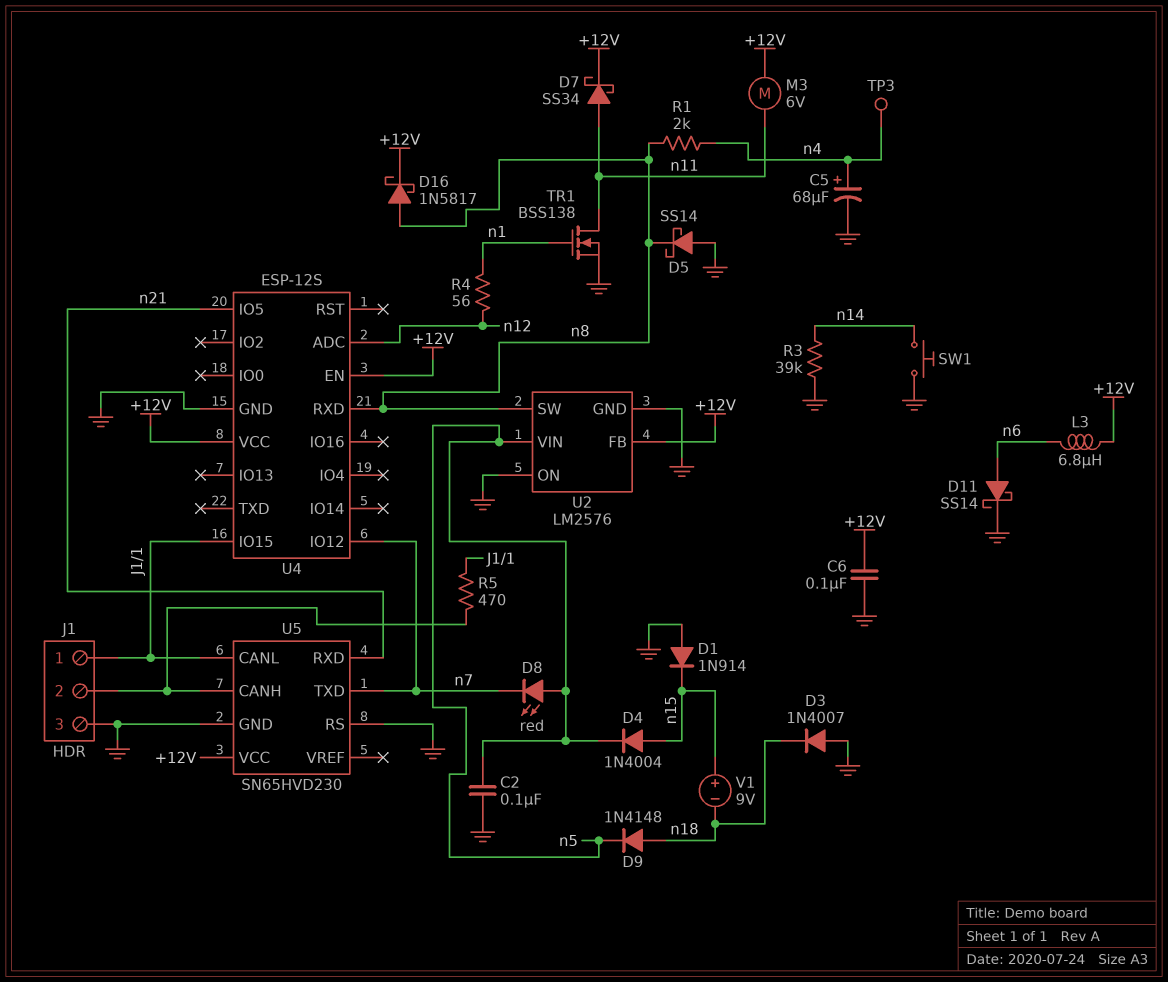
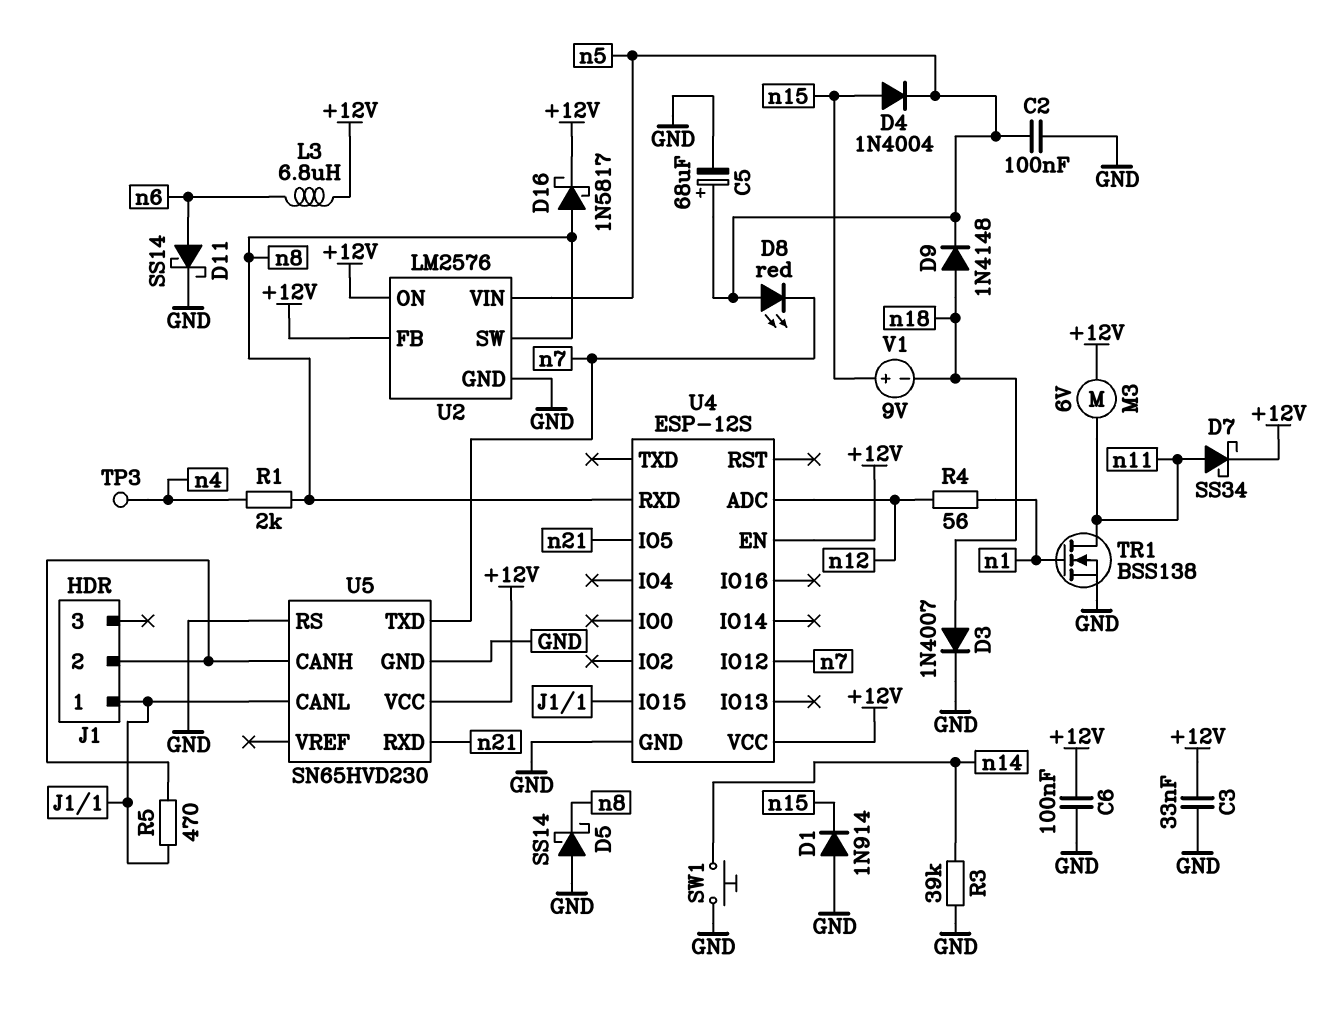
C3: none -> 33nF (+12V, GND)
C5: 68uF (plus n4, minus GND) -> 68uF (plus n5, minus GND)
D3: diode 1N4007 (A GND, K n18) -> diode 1N4007 (A n18, K GND)
J1 pin 3: GND -> none
U2 pin ON: GND -> +12V

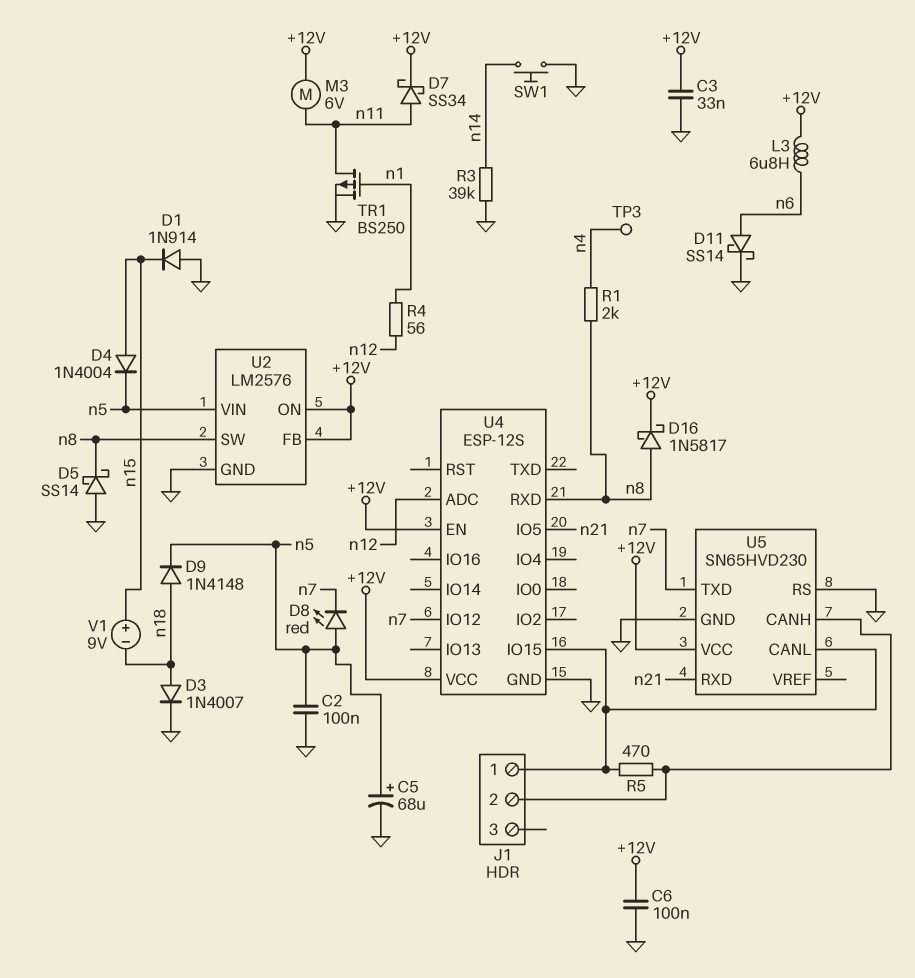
TR1: NMOS BSS138 (G n1, D n11, S GND) -> PMOS BS250 (G n1, D n11, S GND)

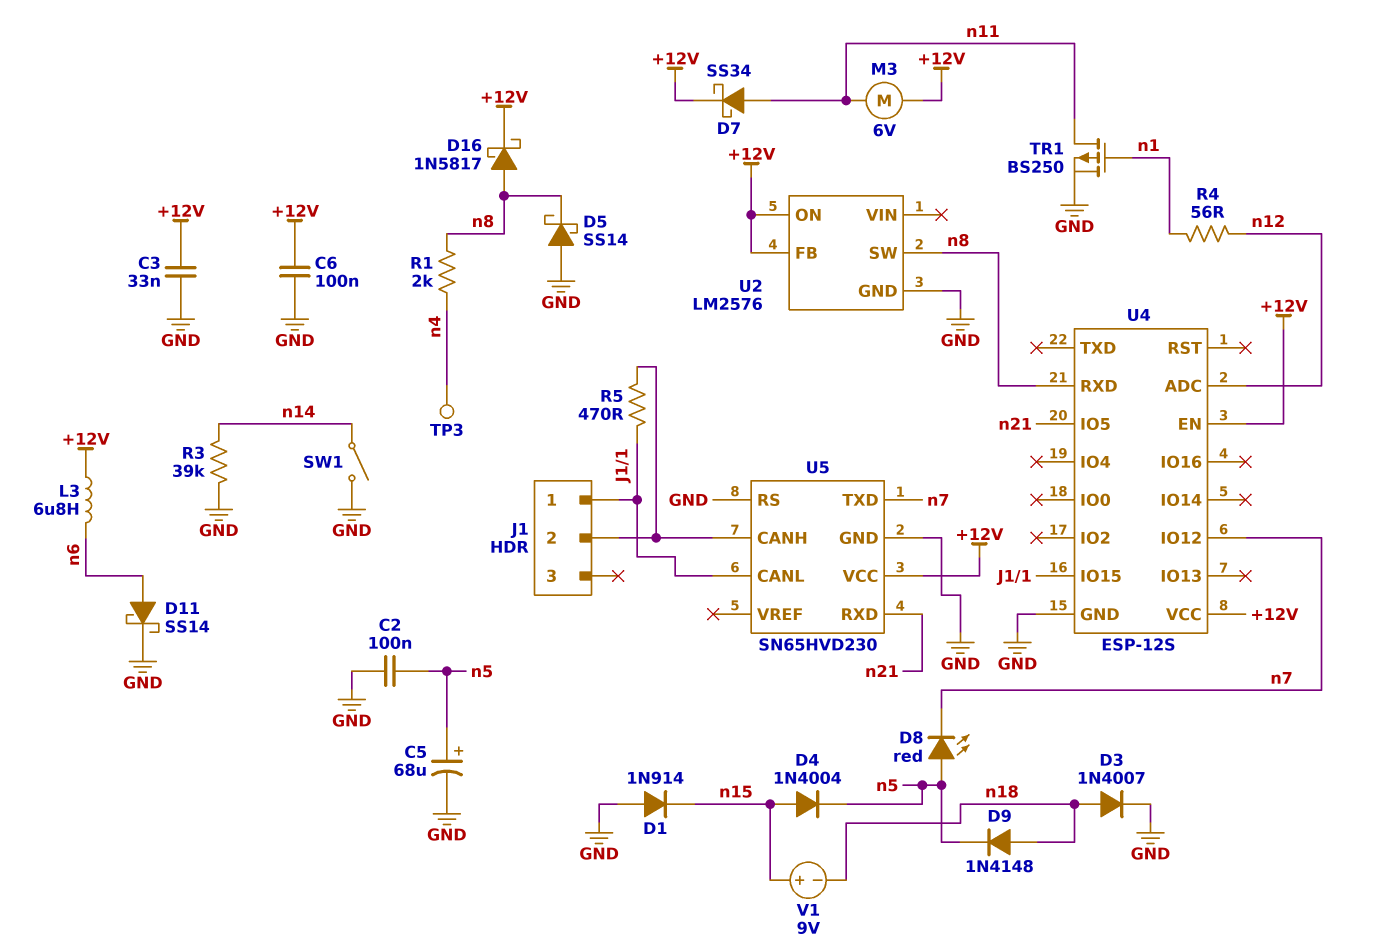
SW1: button (GND, n14) -> switch (GND, n14)
U2 pin VIN: n5 -> none

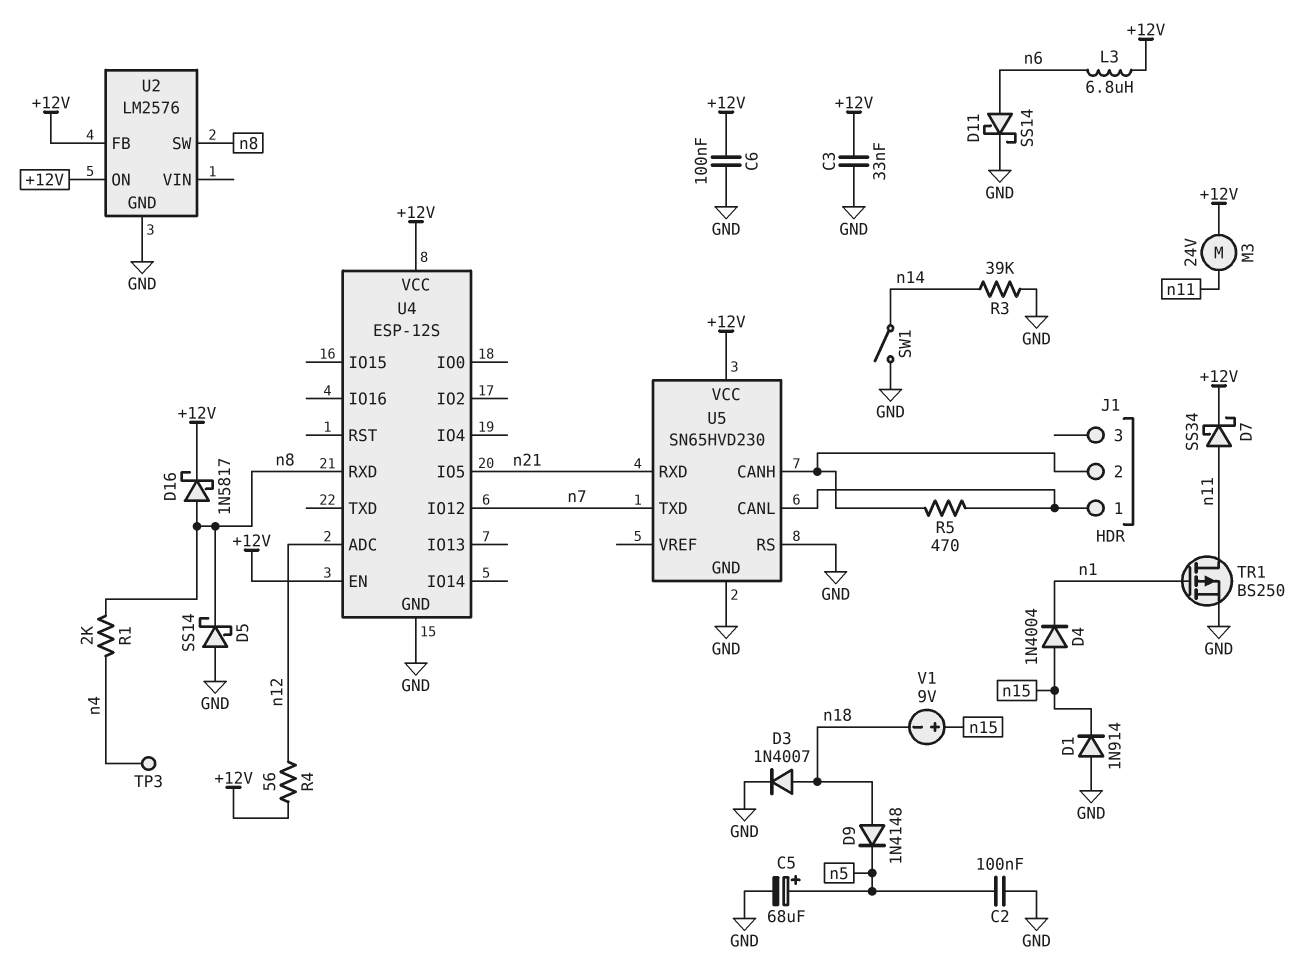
D4: diode 1N4004 (A n15, K n5) -> diode 1N4004 (A n15, K n1)
D8: LED red (A n5, K n7) -> none
M3: motor 6V (+12V, n11) -> motor 24V (+12V, n11)
R4: 56 (n1, n12) -> 56 (+12V, n12)
U4 pin IO15: J1/1 -> none

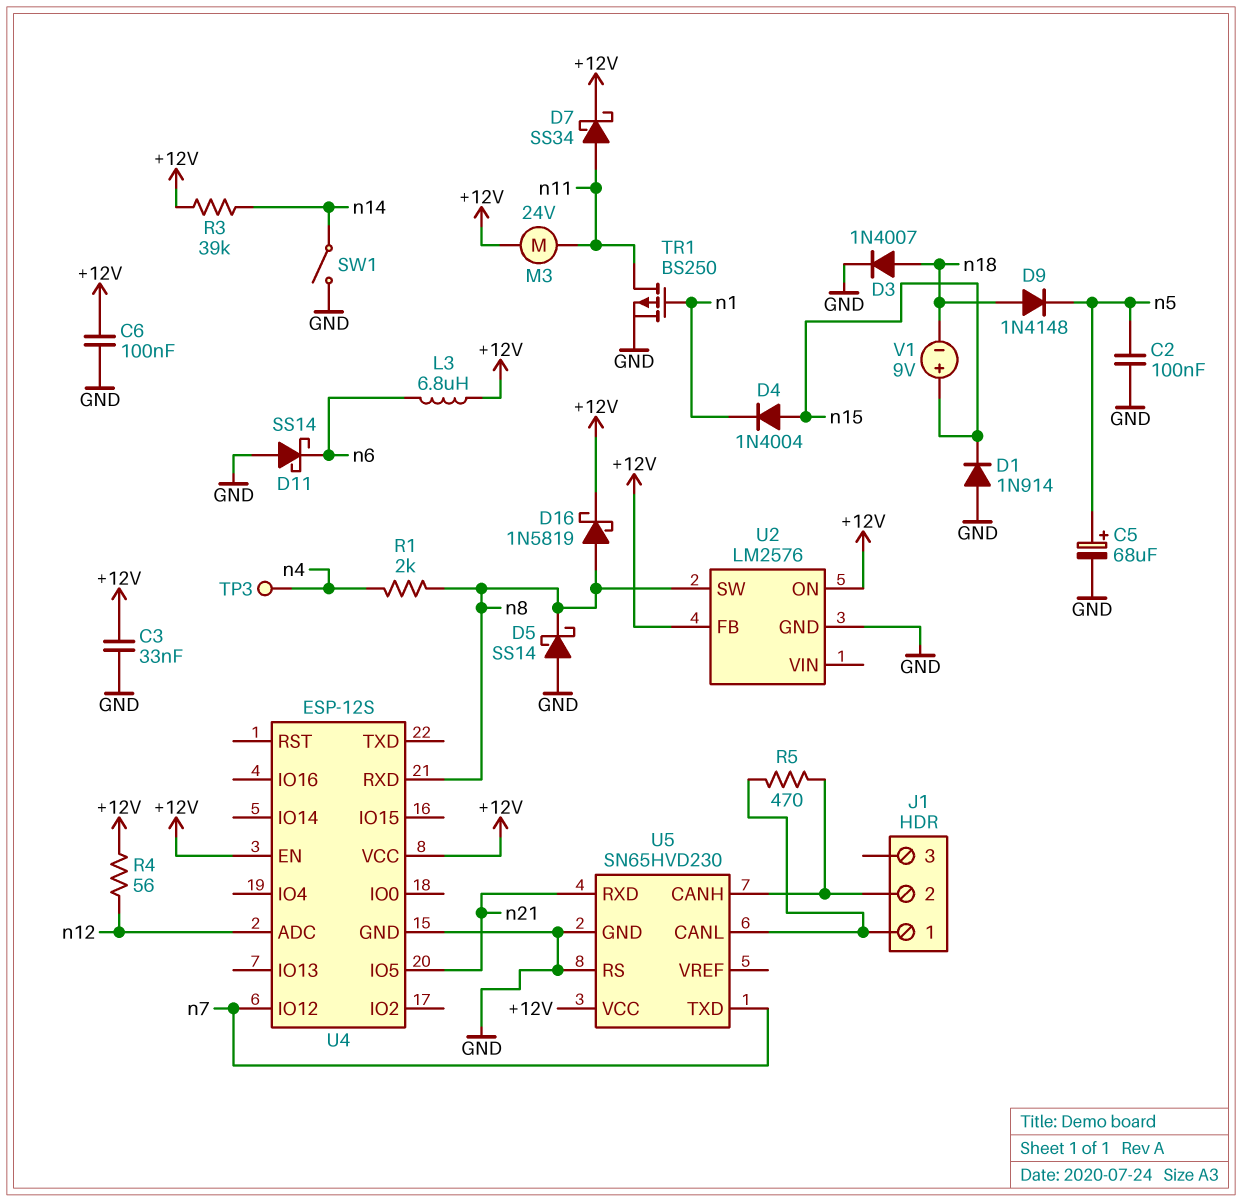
D11: schottky SS14 (A n6, K GND) -> schottky SS14 (A GND, K n6)
D16: schottky 1N5817 (A n8, K +12V) -> schottky 1N5819 (A n8, K +12V)
R3: 39k (GND, n14) -> 39k (+12V, n14)

